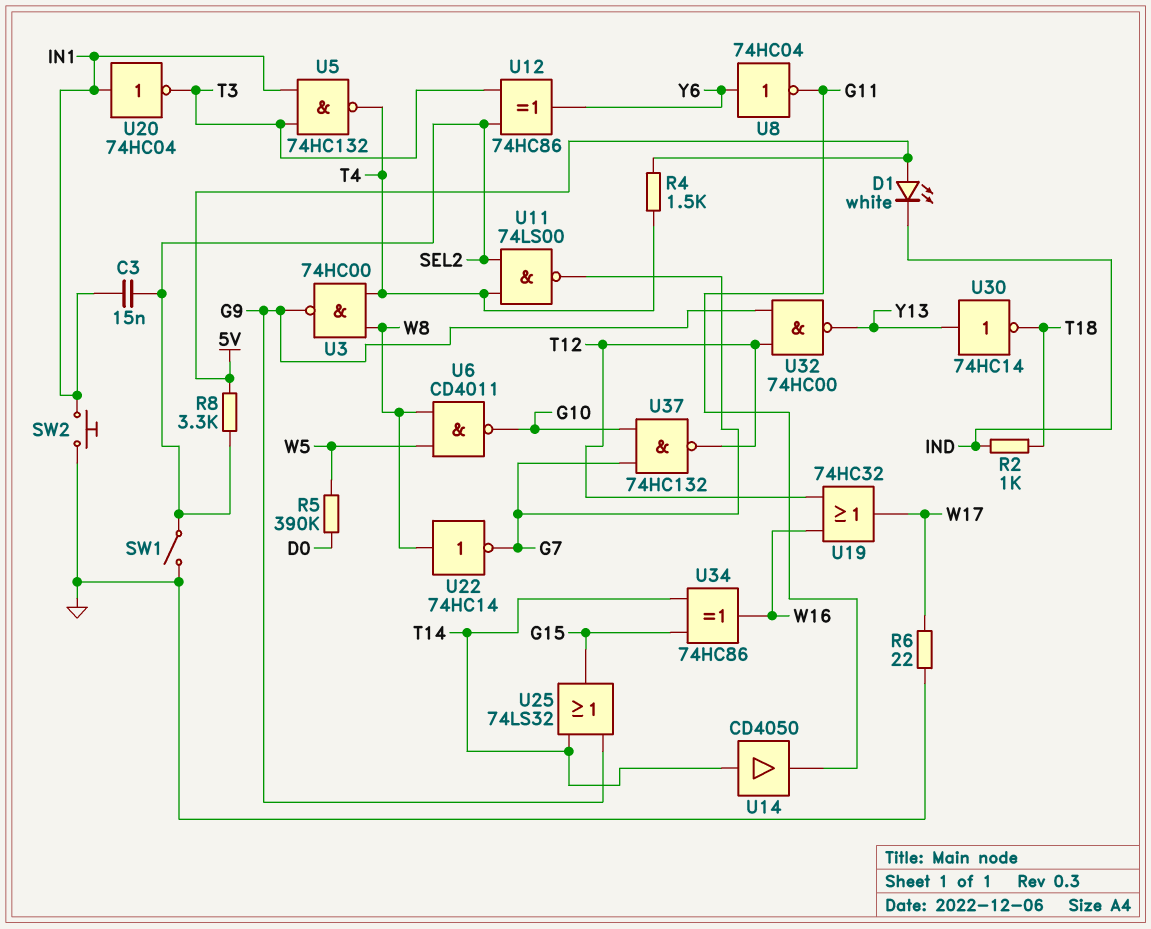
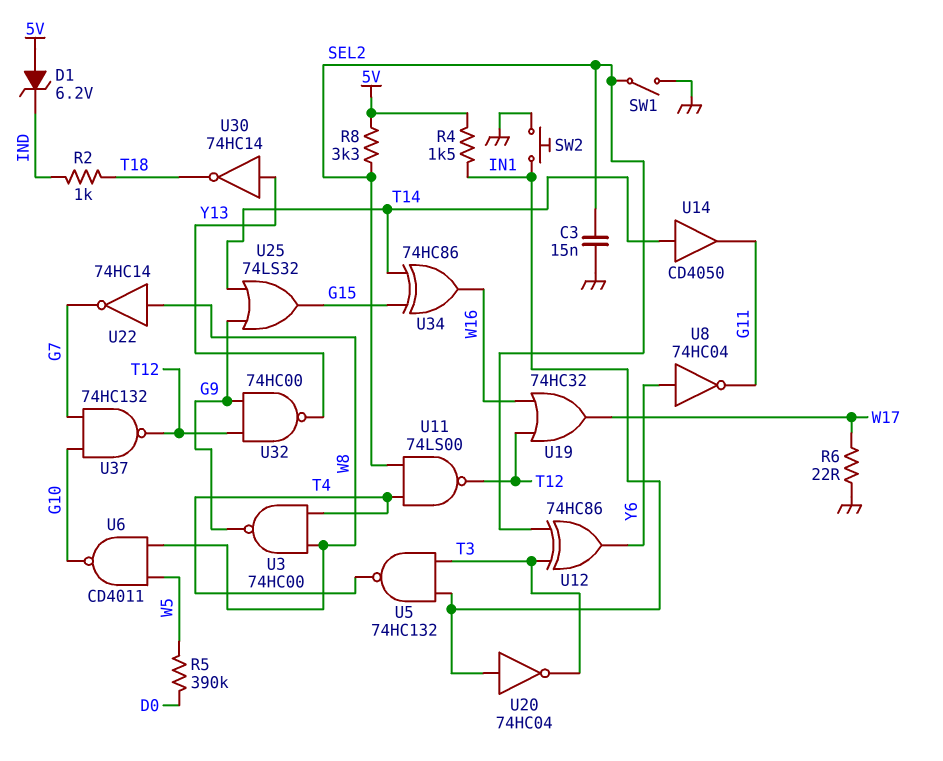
C3: 15nF (IN1, SEL2) -> 15nF (GND, SEL2)
D1: LED white (A 5V, K IND) -> zener 6.2V (A 5V, K IND)
R4: 1.5k (5V, T4) -> 1.5k (5V, IN1)
U11: NAND 74LS00 (in SEL2, in T4, out G7) -> NAND 74LS00 (in SEL2, in T4, out T12)

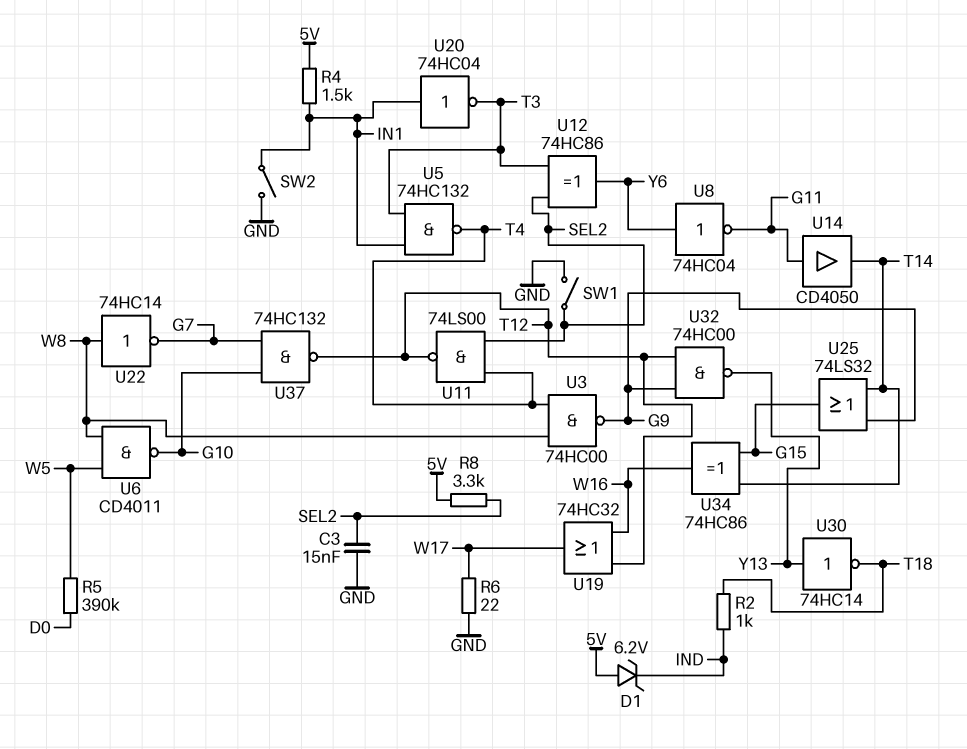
SW2: button (GND, IN1) -> switch (GND, IN1)
U14: buffer CD4050 (in T14, out G11) -> buffer CD4050 (in G11, out T14)

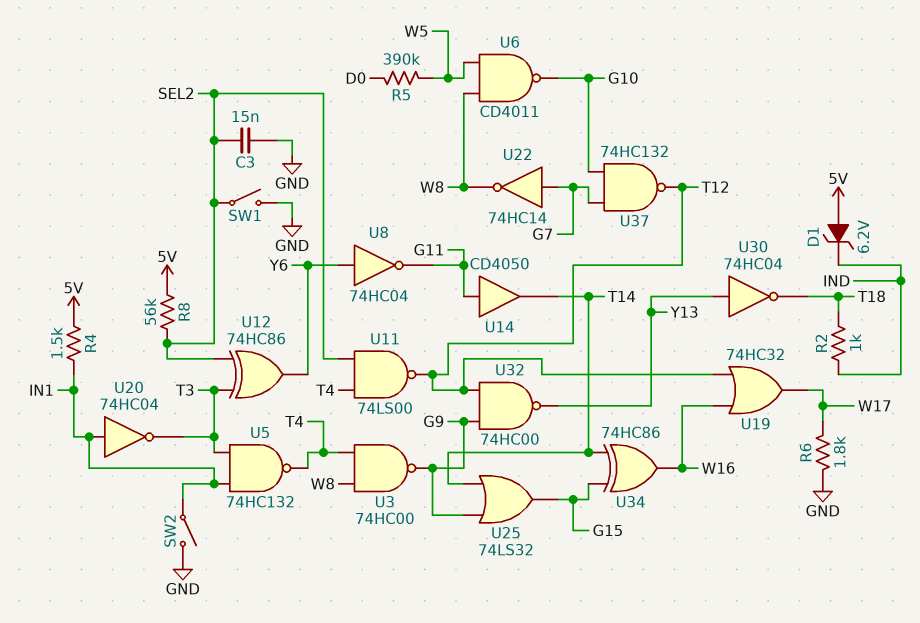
R6: 22 (GND, W17) -> 1.8k (GND, W17)
R8: 3.3k (5V, SEL2) -> 56k (5V, SEL2)
U22: NOT 74HC14 (in W8, out G7) -> NOT 74HC14 (in G7, out W8)
U30: NOT 74HC14 (in Y13, out T18) -> NOT 74HC04 (in Y13, out T18)

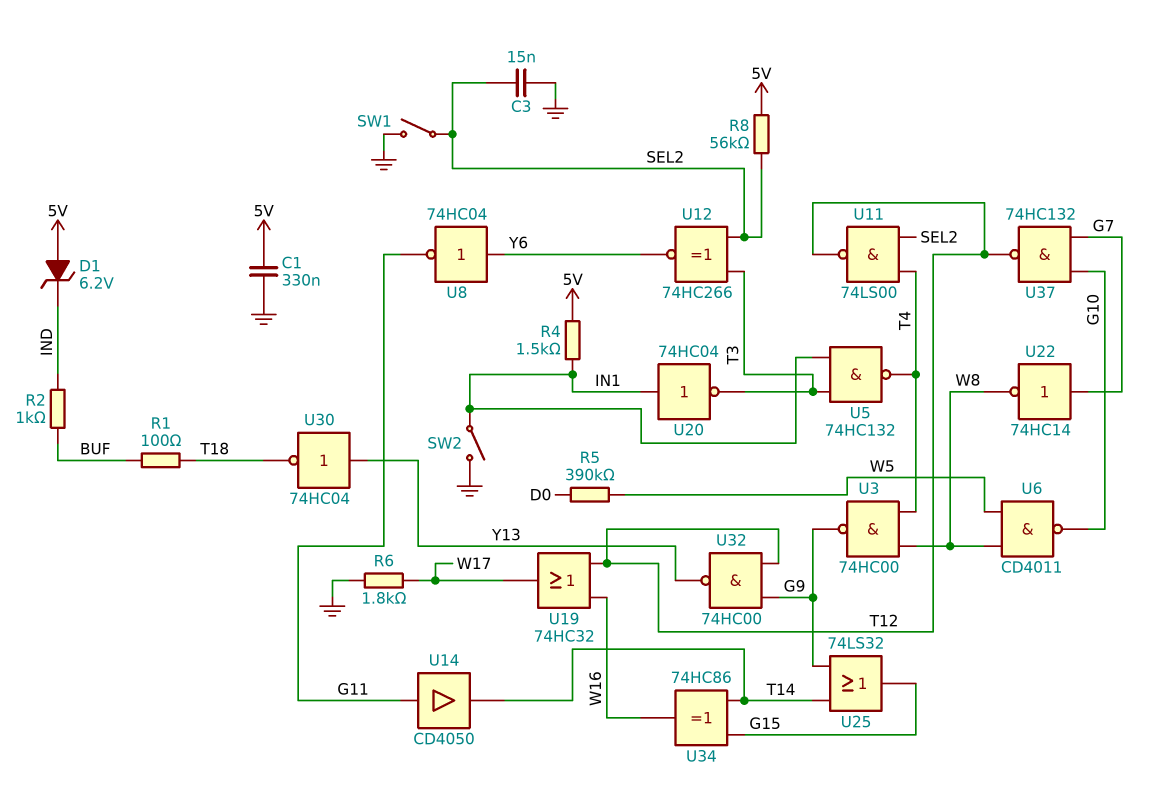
C1: none -> 330nF (5V, GND)
R1: none -> 100 (BUF, T18)
R2: 1k (IND, T18) -> 1k (BUF, IND)
U12: XOR 74HC86 (in SEL2, in T3, out Y6) -> XNOR 74HC266 (in SEL2, in T3, out Y6)

